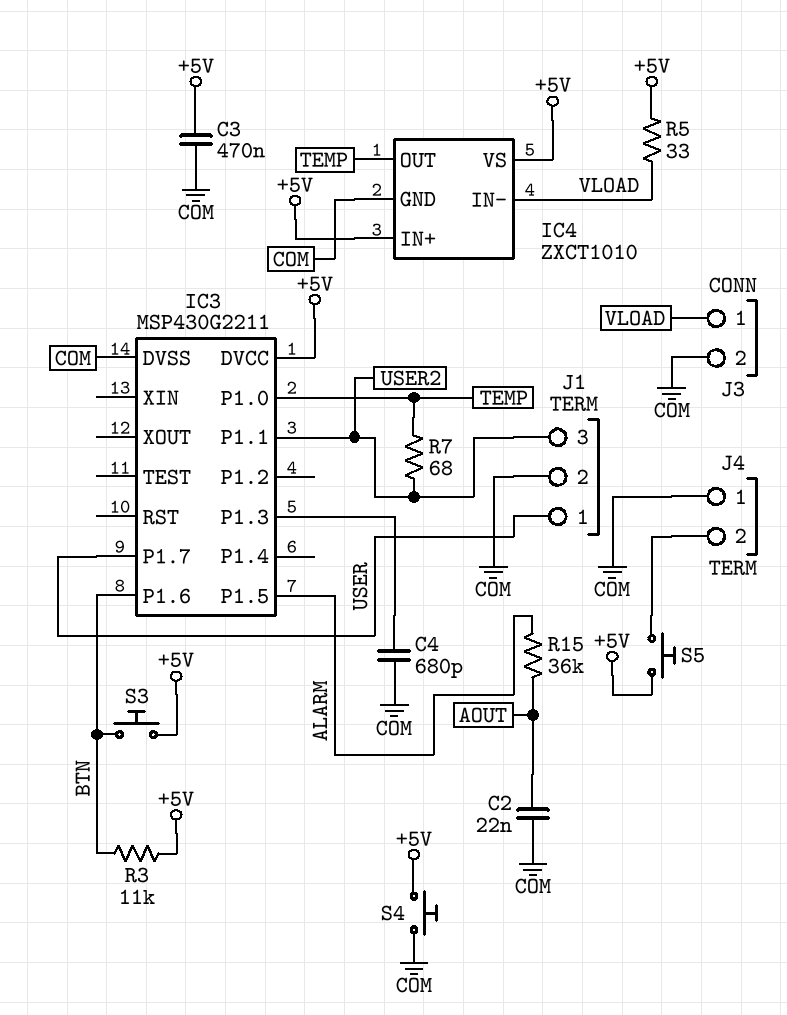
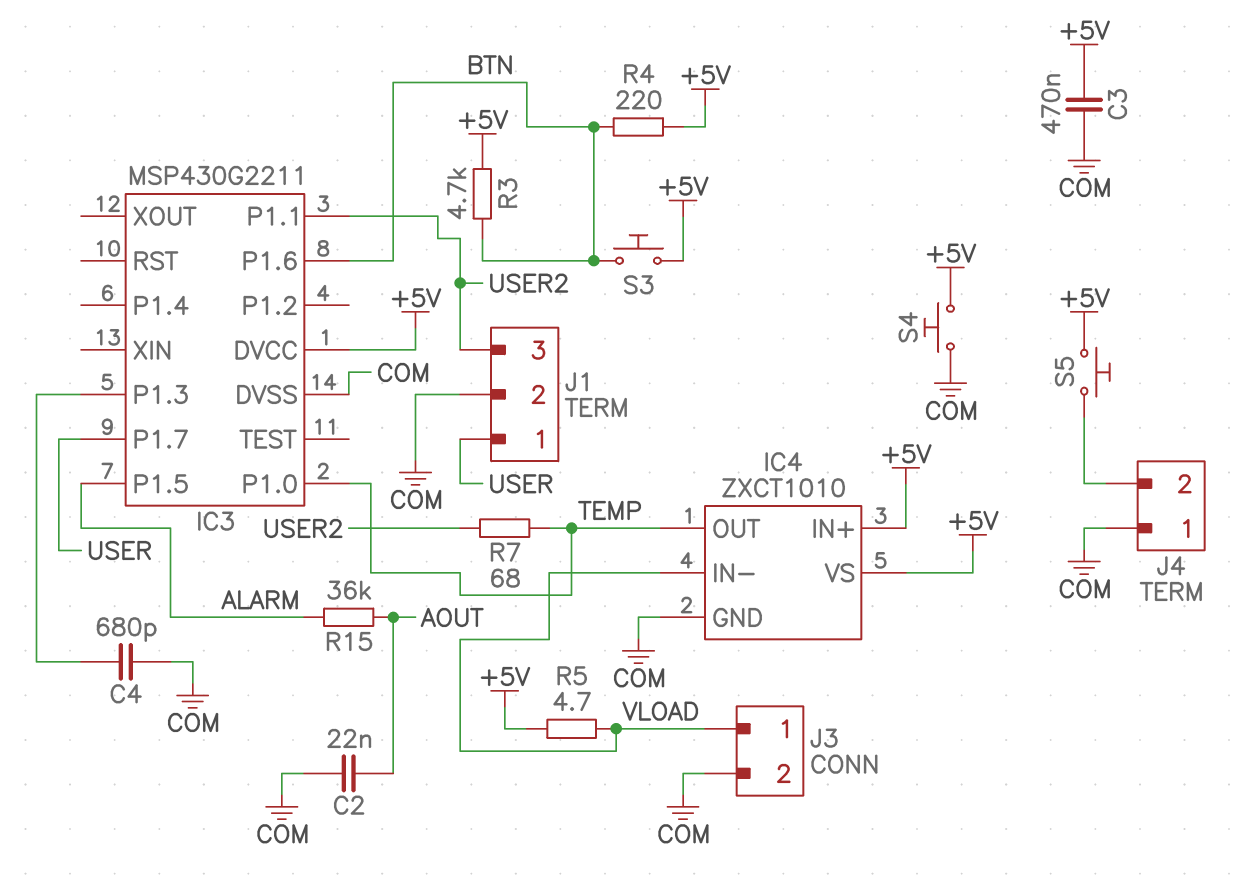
R3: 11k (+5V, BTN) -> 4.7k (+5V, BTN)
R4: none -> 220 (+5V, BTN)
R5: 33 (+5V, VLOAD) -> 4.7 (+5V, VLOAD)

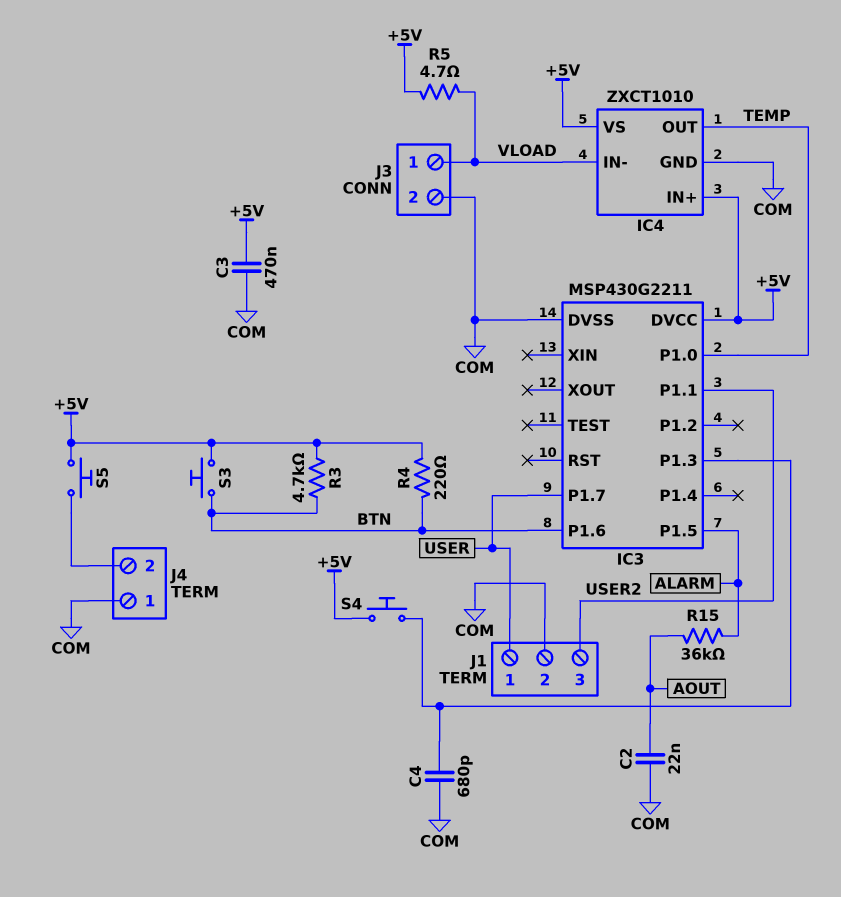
R7: 68 (TEMP, USER2) -> none
S4: button (+5V, COM) -> button (+5V, IC3/P1.3)

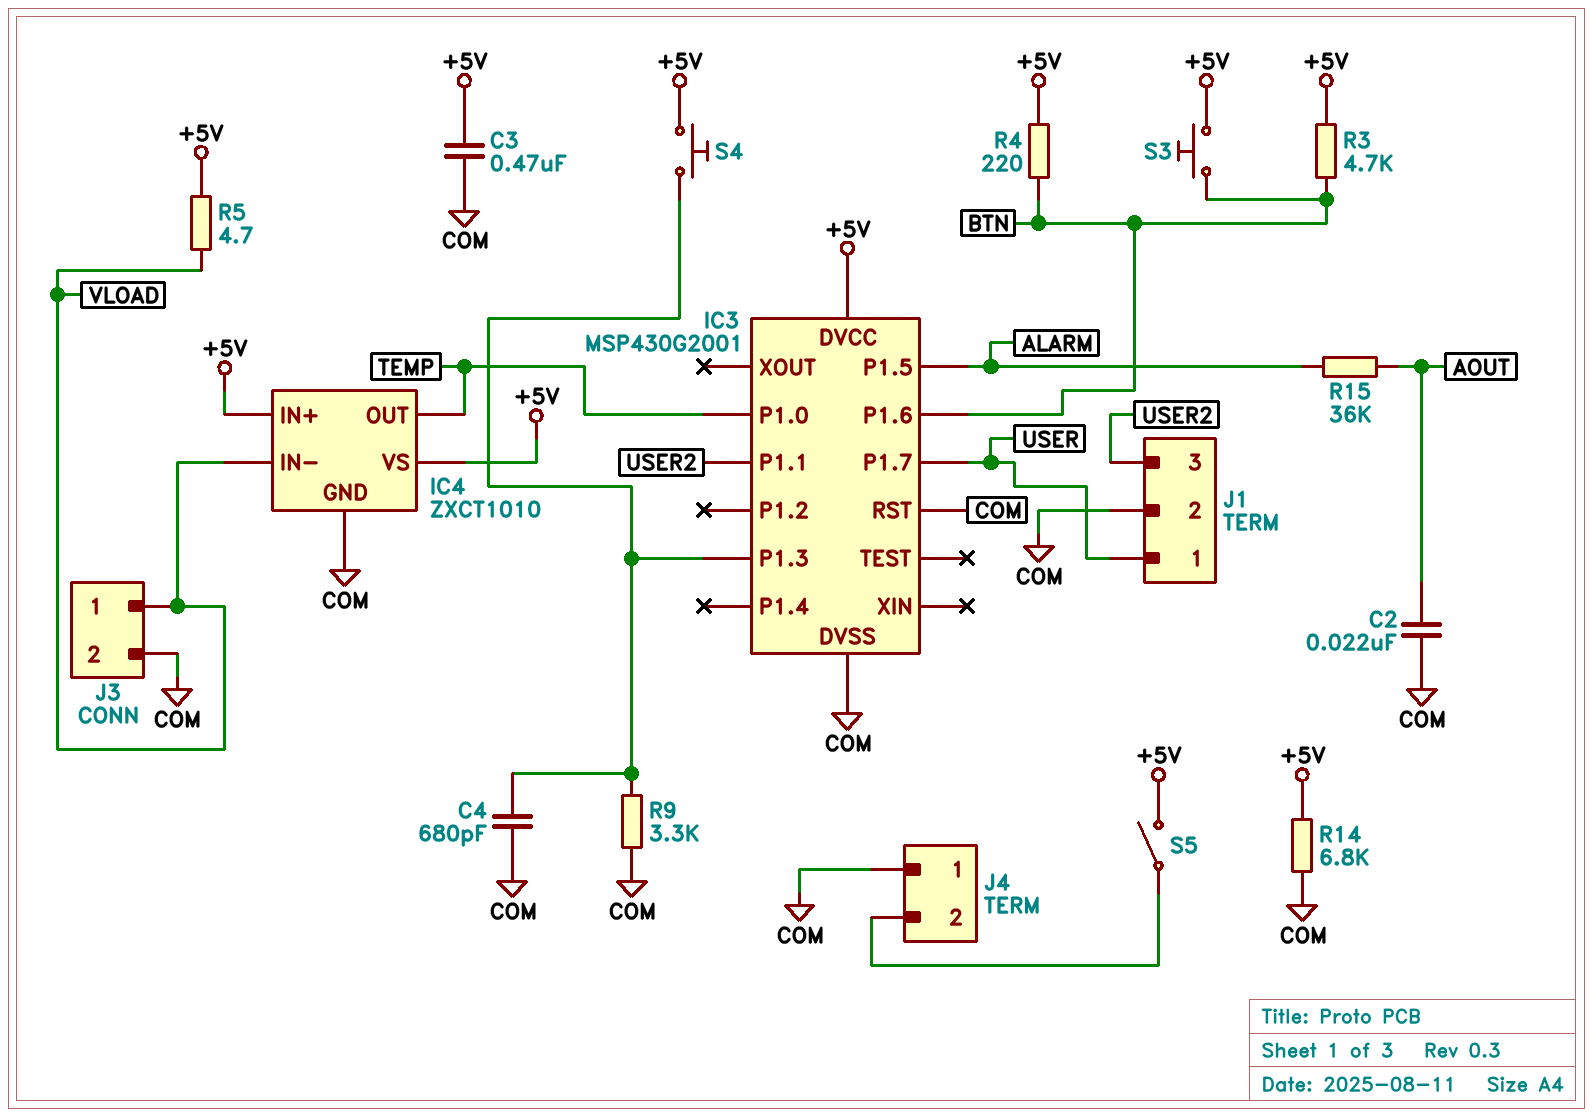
IC3: MSP430G2211 -> MSP430G2001
IC3 pin RST: none -> COM
R9: none -> 3.3k (COM, IC3/P1.3)
R14: none -> 6.8k (+5V, COM)
S5: button (+5V, J4/2) -> switch (+5V, J4/2)

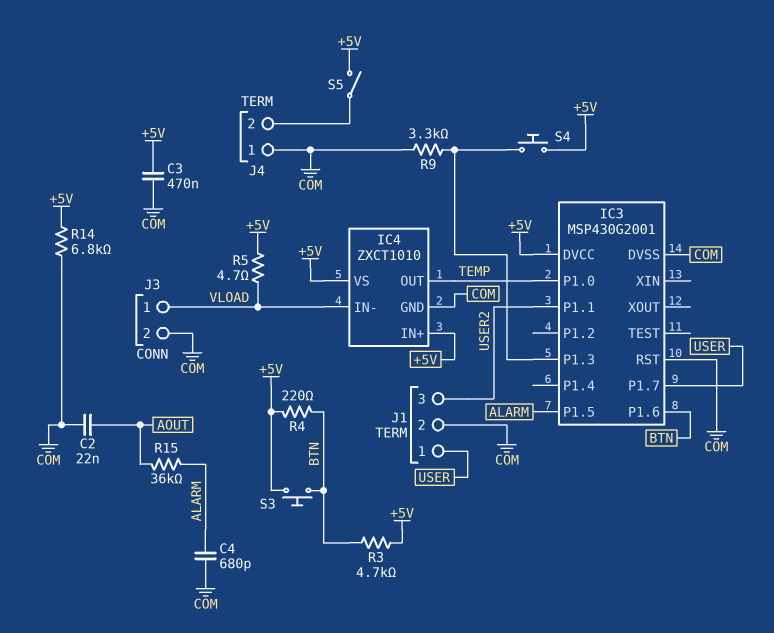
C4: 680pF (COM, IC3/P1.3) -> 680pF (ALARM, COM)

